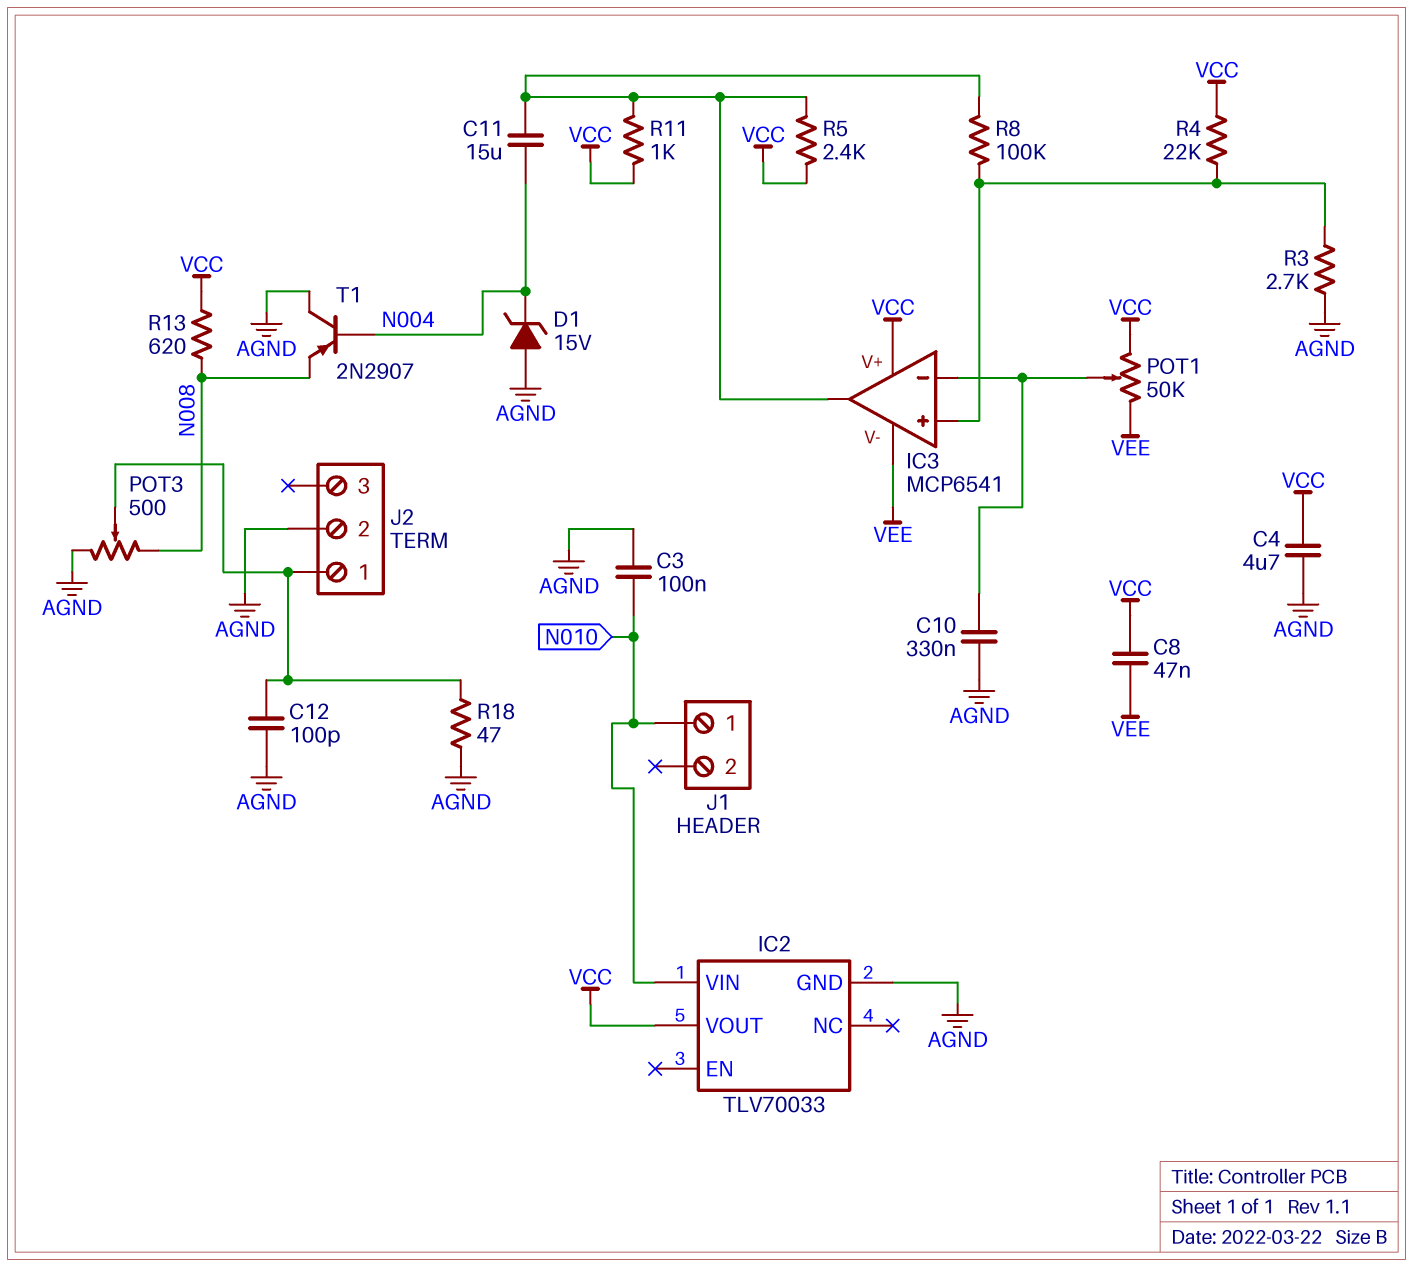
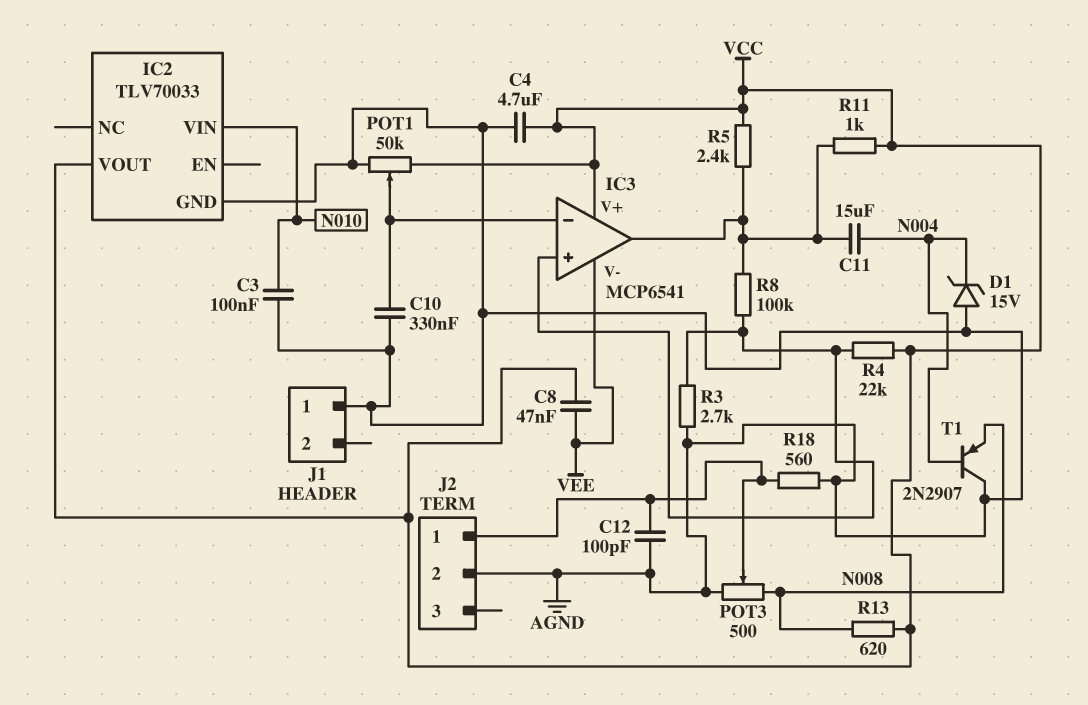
J1 pin 1: N010 -> AGND
POT1: 50k (VCC, VEE, wiper IC3/in-) -> 50k (AGND, VCC, wiper IC3/in-)
R18: 47 (AGND, J2/1) -> 560 (AGND, J2/1)

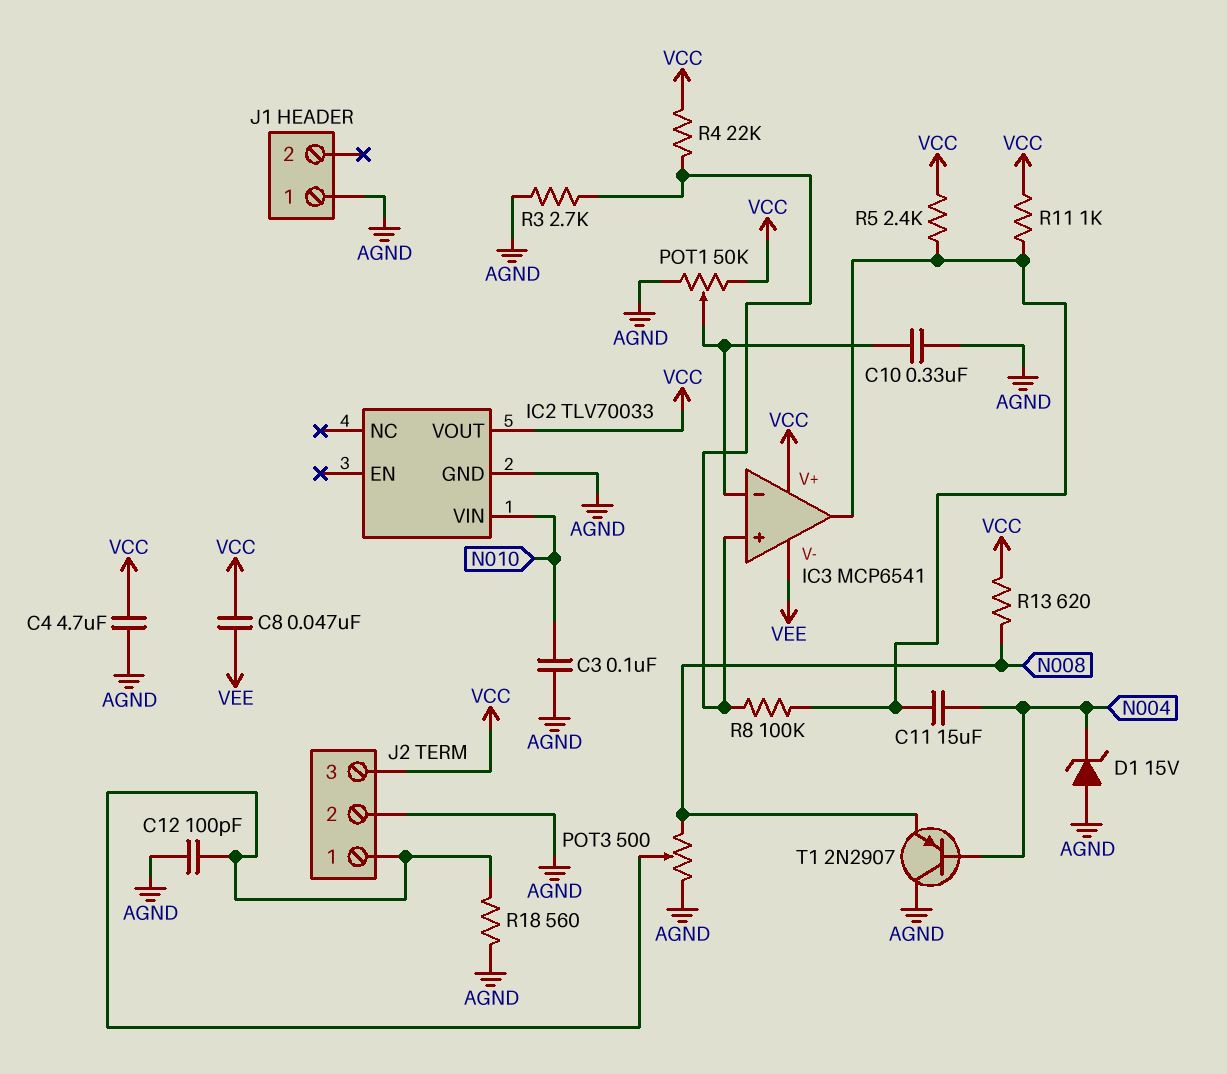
J2 pin 3: none -> VCC

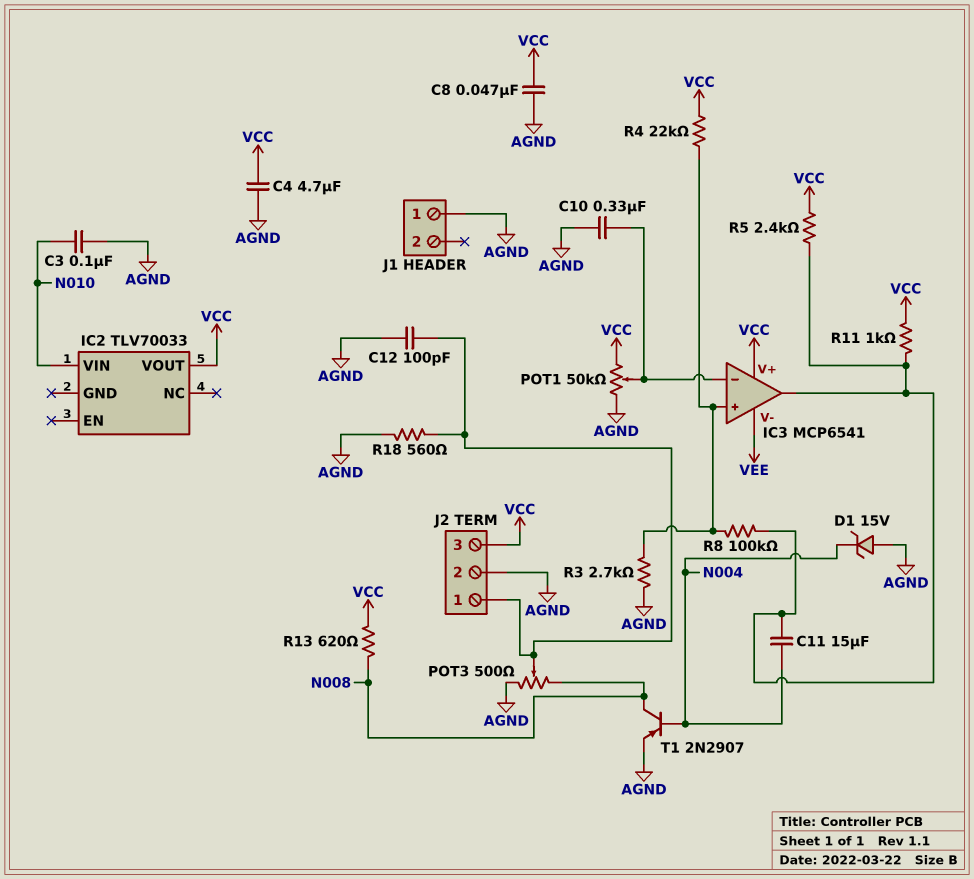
C8: 47nF (VCC, VEE) -> 47nF (AGND, VCC)
IC2 pin GND: AGND -> none
T1: PNP 2N2907 (B N004, C AGND, E N008) -> PNP 2N2907 (B N004, C N008, E AGND)

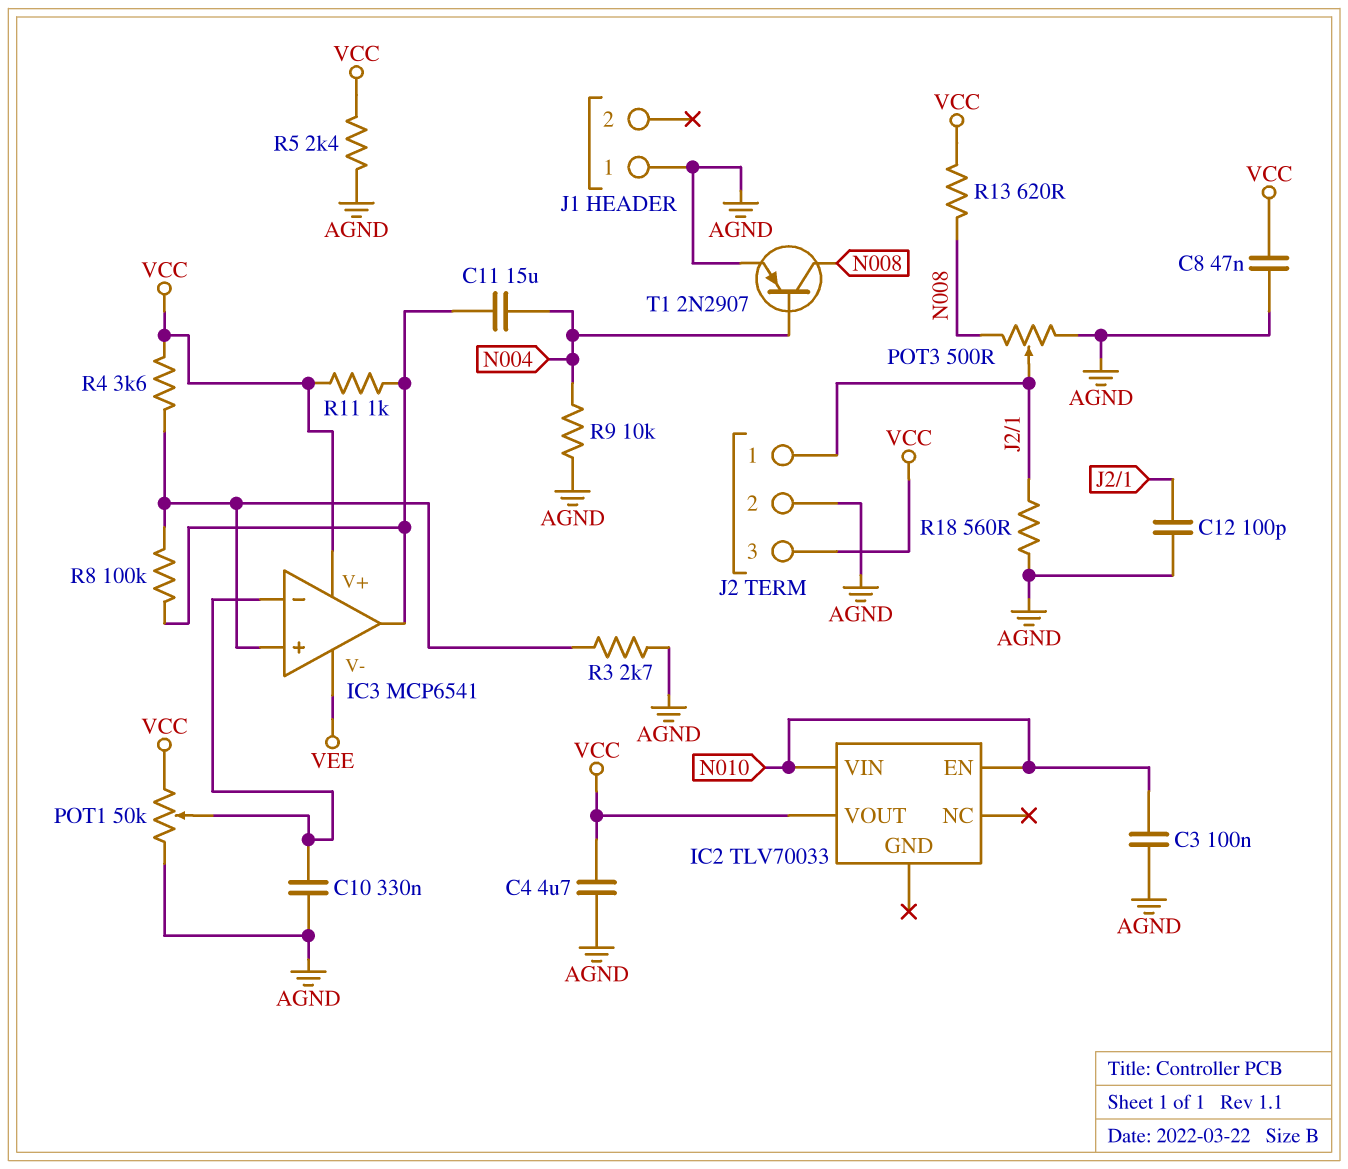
D1: zener 15V (A AGND, K N004) -> none
IC2 pin EN: none -> N010
R4: 22k (IC3/in+, VCC) -> 3.6k (IC3/in+, VCC)
R5: 2.4k (IC3/out, VCC) -> 2.4k (AGND, VCC)
R9: none -> 10k (AGND, N004)

